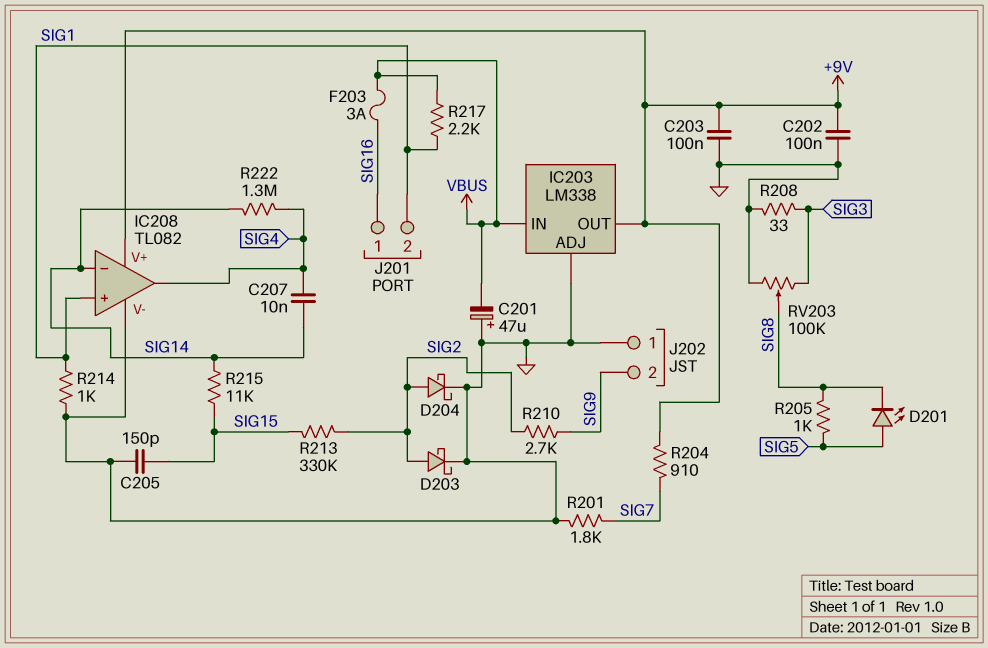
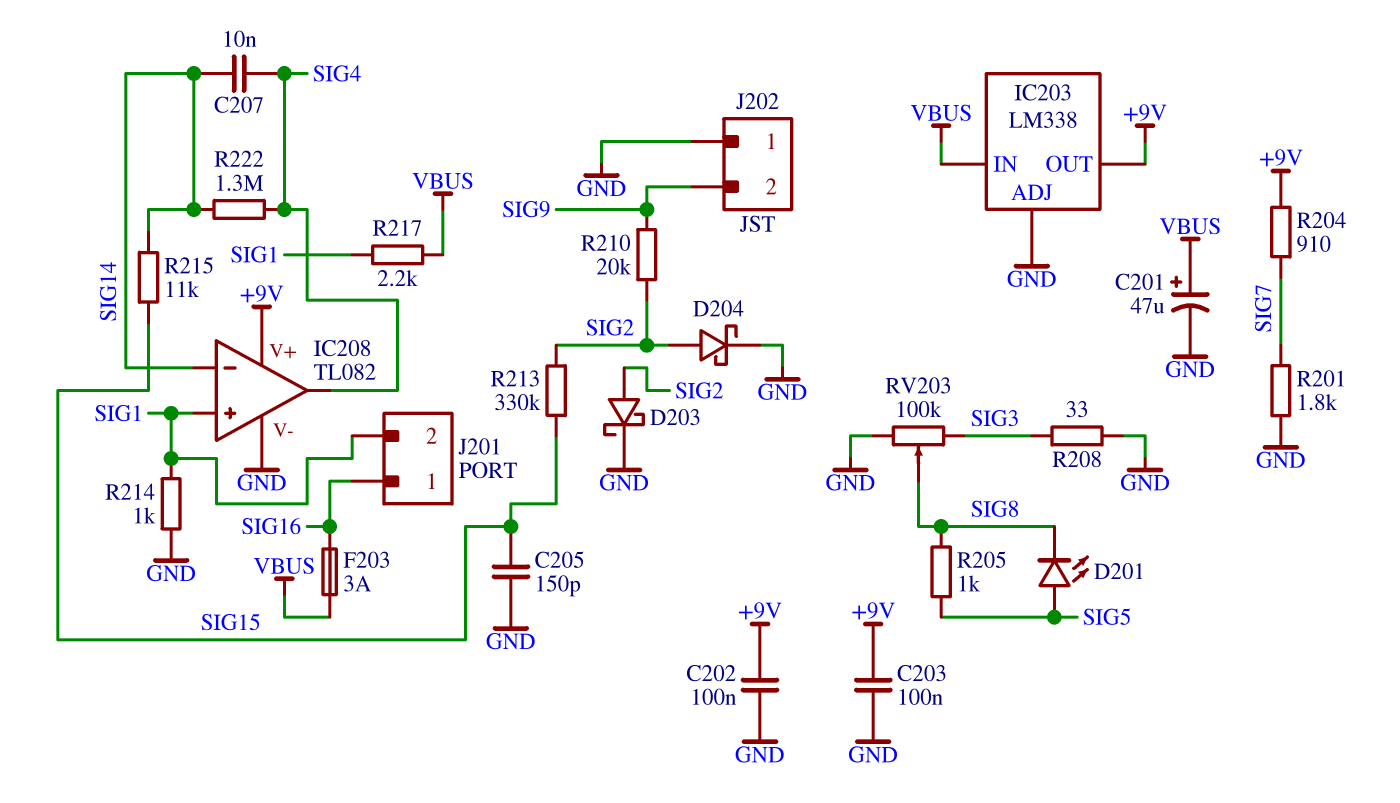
C201: 47uF (plus GND, minus VBUS) -> 47uF (plus VBUS, minus GND)
R210: 2.7k (SIG2, SIG9) -> 20k (SIG2, SIG9)

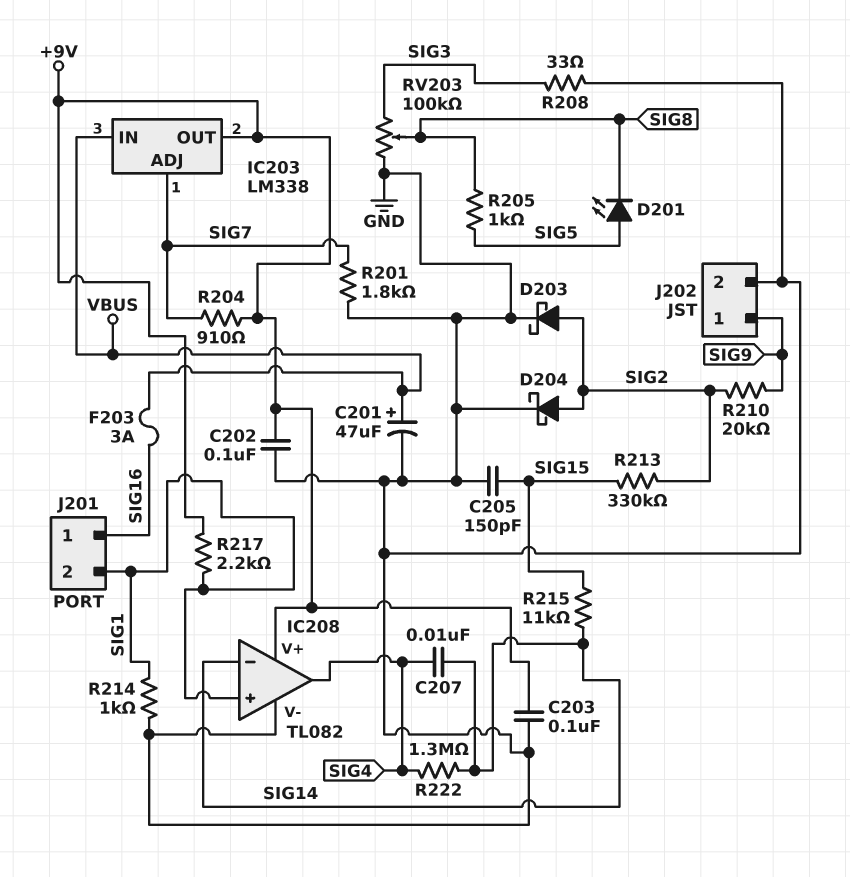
IC203 pin ADJ: GND -> SIG7
J202 pin 1: GND -> SIG9
J202 pin 2: SIG9 -> GND
R217: 2.2k (SIG1, VBUS) -> 2.2k (+9V, SIG1)

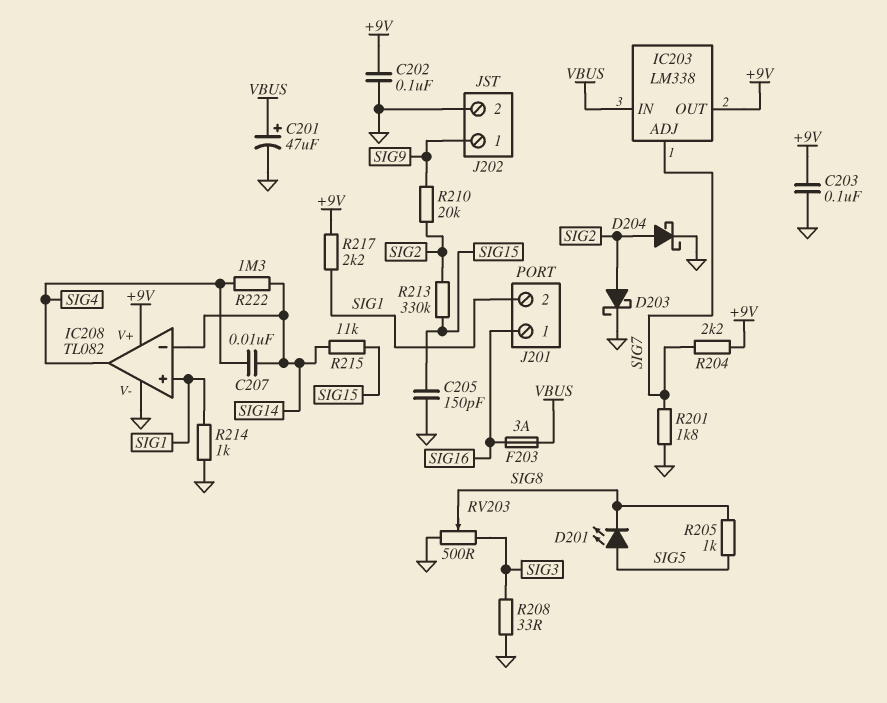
R204: 910 (+9V, SIG7) -> 2.2k (+9V, SIG7)
RV203: 100k (GND, SIG3, wiper SIG8) -> 500 (GND, SIG3, wiper SIG8)

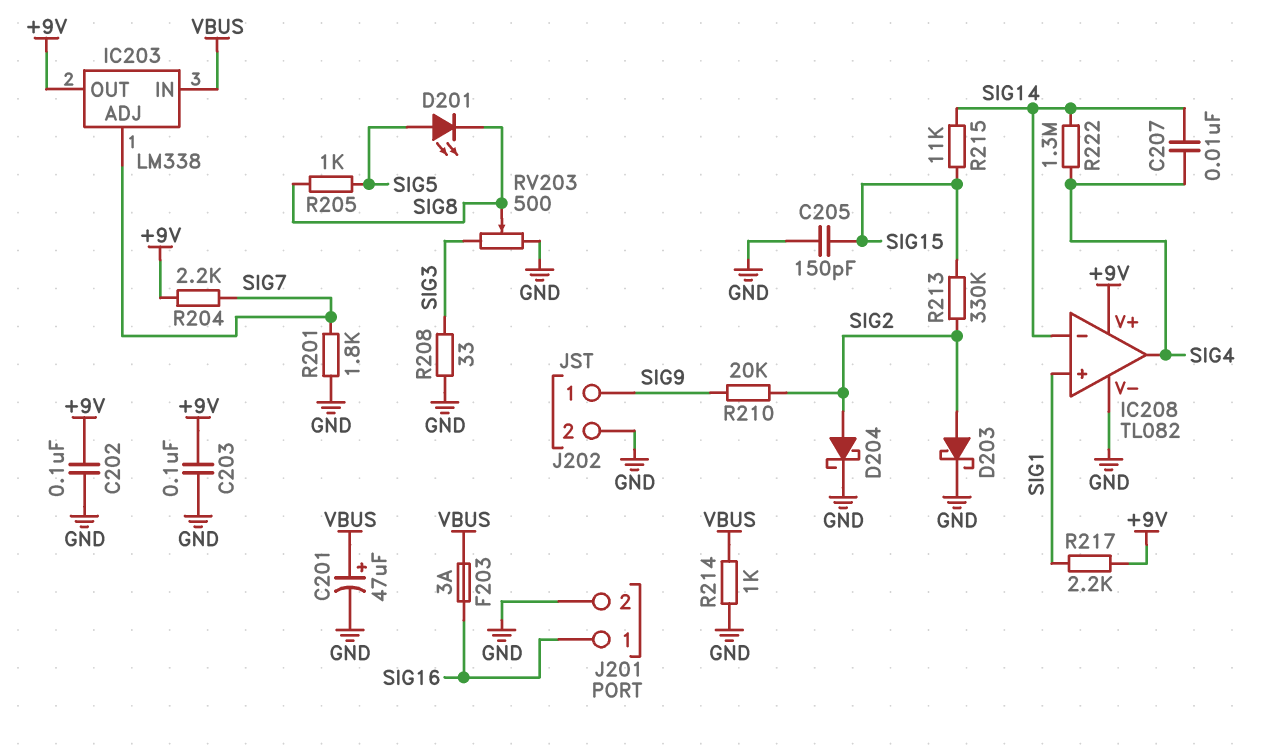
J201 pin 2: SIG1 -> GND
R214: 1k (GND, SIG1) -> 1k (GND, VBUS)

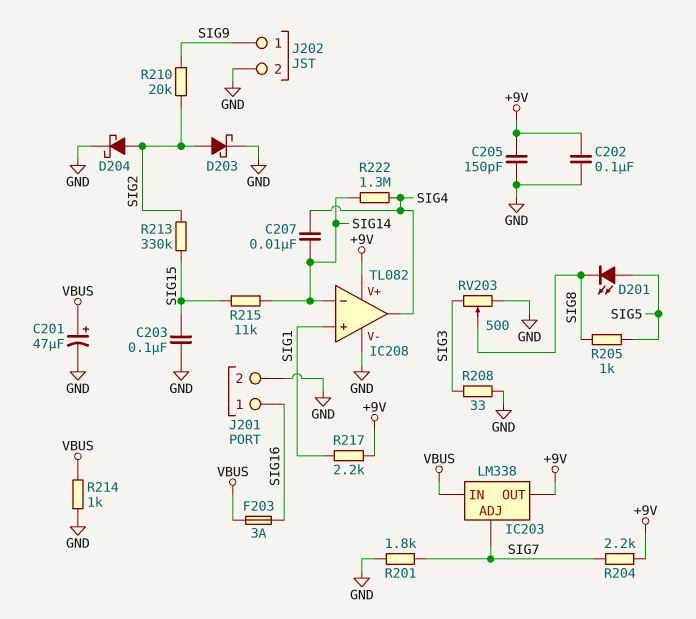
C203: 100nF (+9V, GND) -> 100nF (GND, SIG15)
C205: 150pF (GND, SIG15) -> 150pF (+9V, GND)

